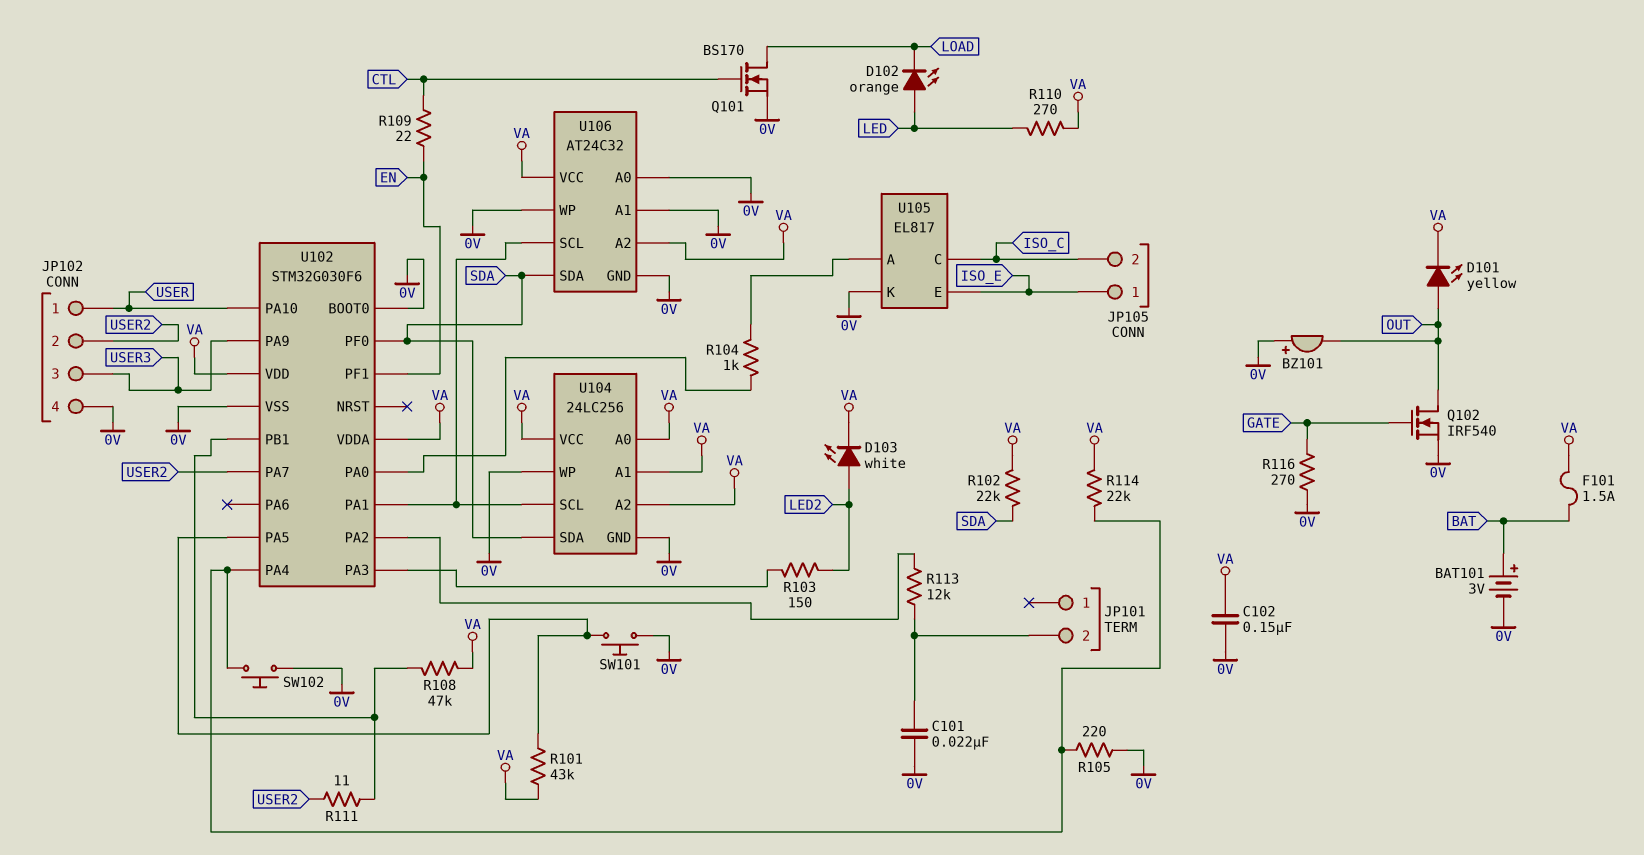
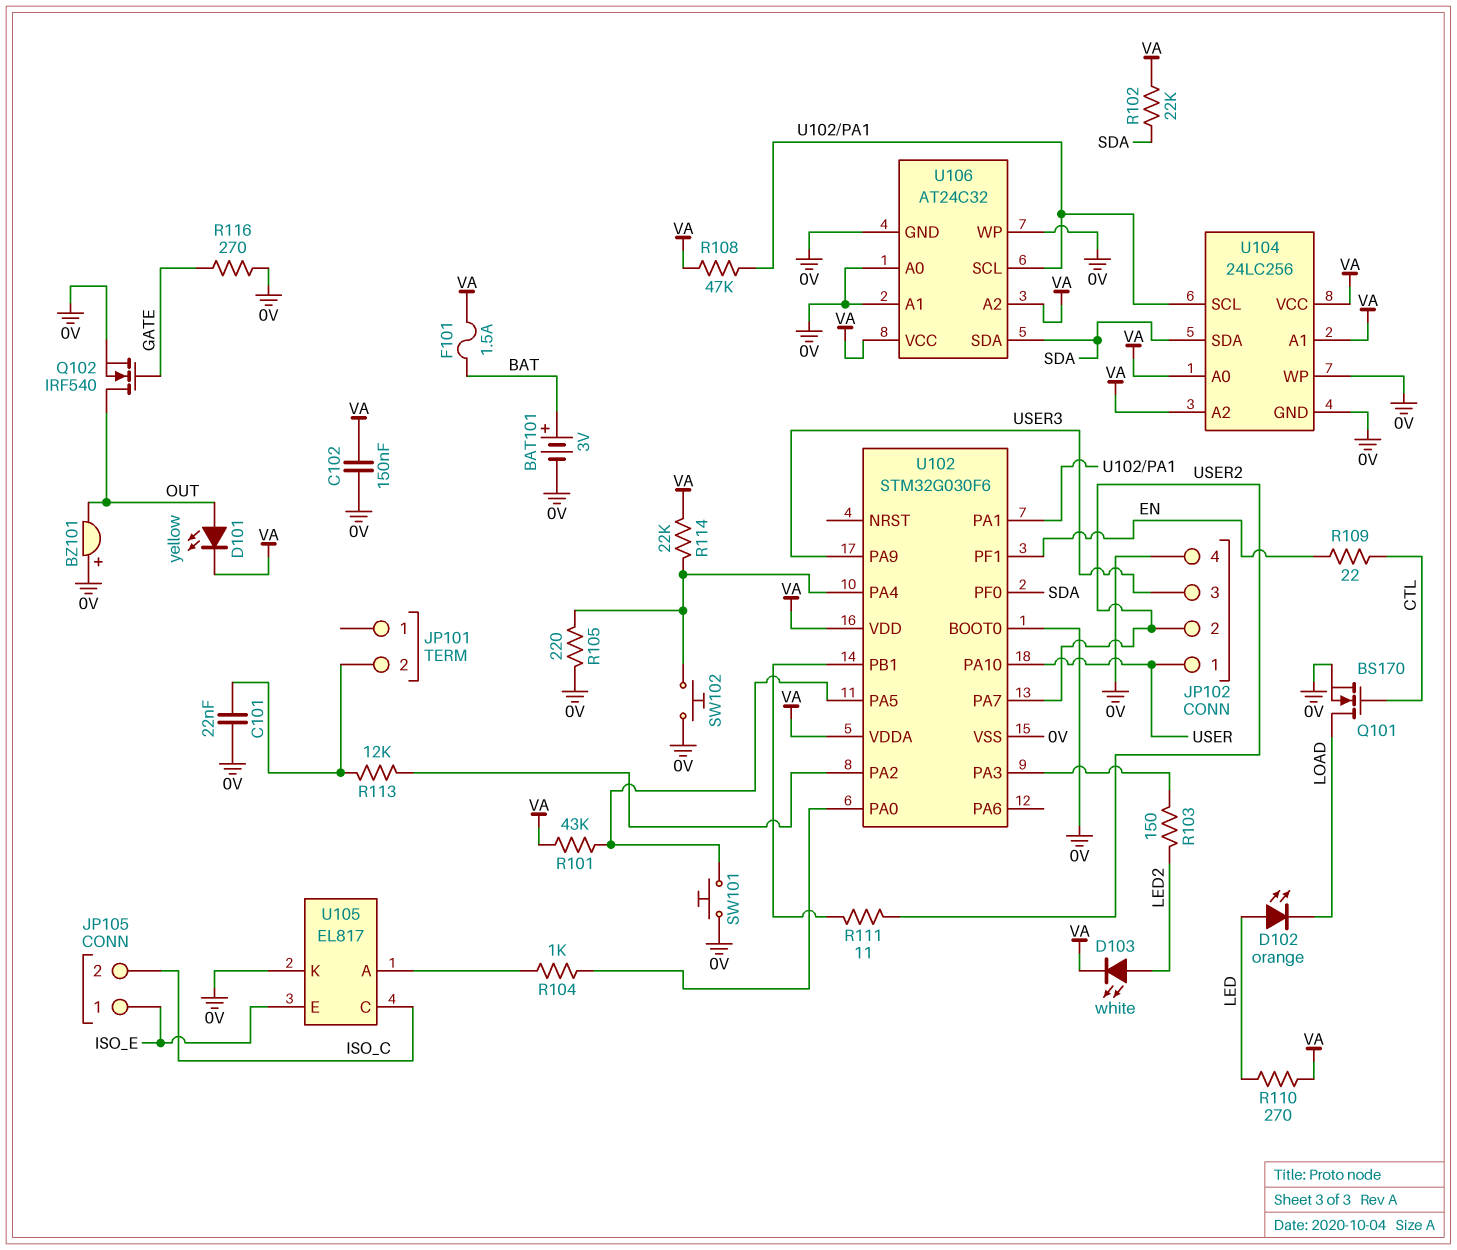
R108: 47k (U102/PB1, VA) -> 47k (U102/PA1, VA)

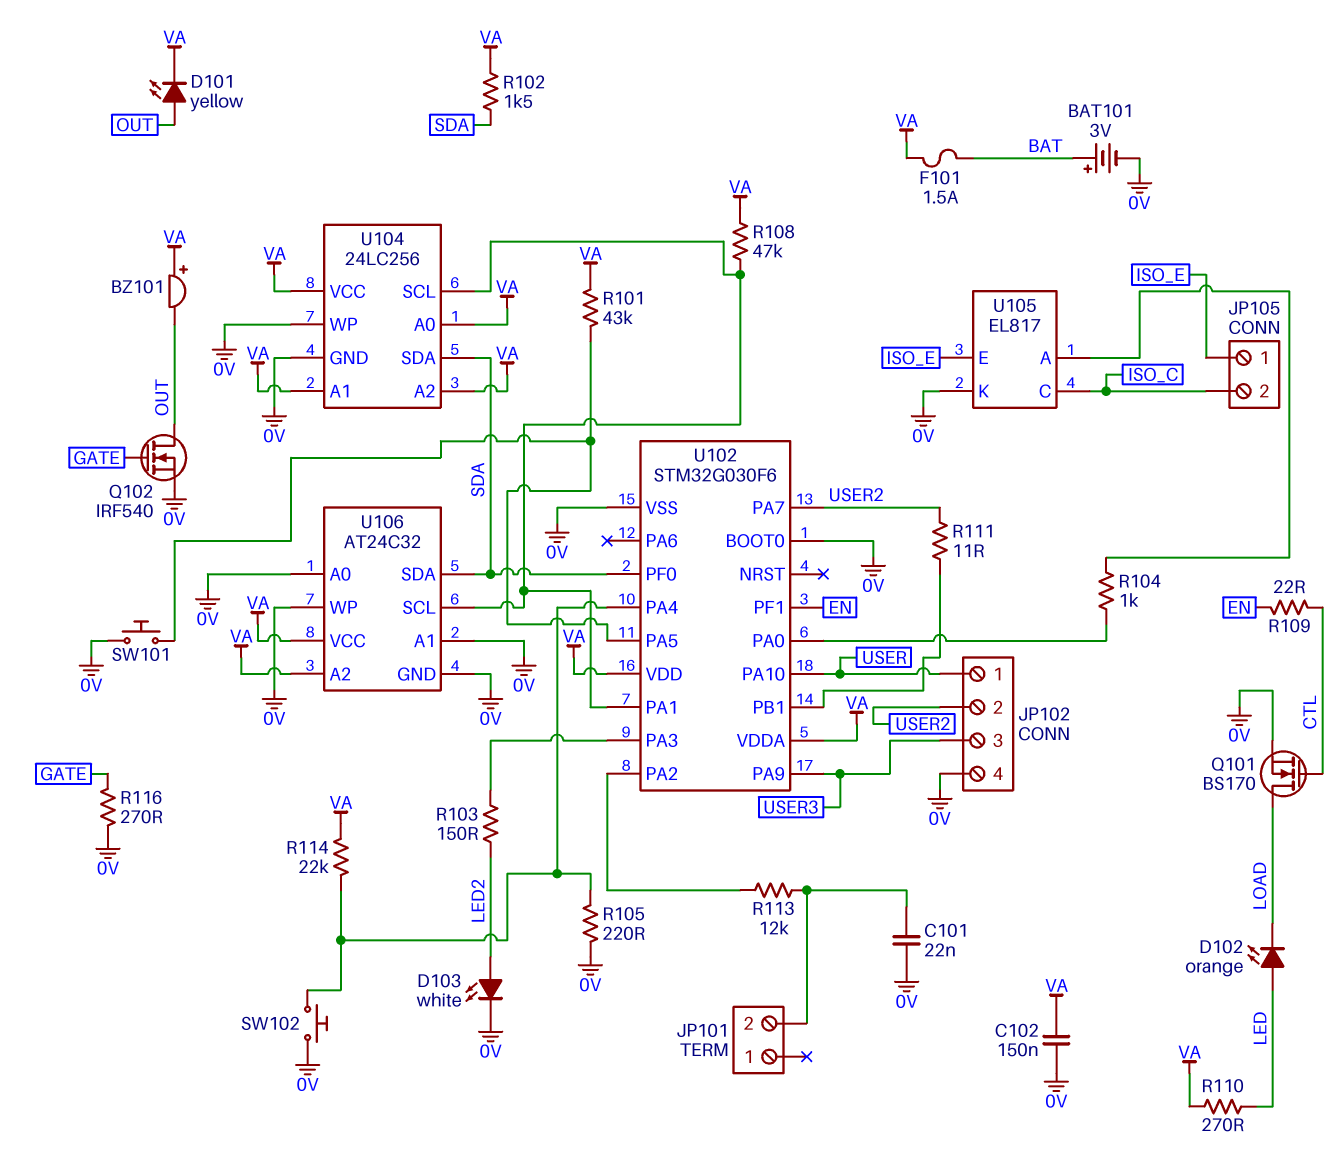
BZ101: buzzer (plus 0V, minus OUT) -> buzzer (plus VA, minus OUT)
D103: LED white (A LED2, K VA) -> LED white (A LED2, K 0V)
R102: 22k (SDA, VA) -> 1.5k (SDA, VA)

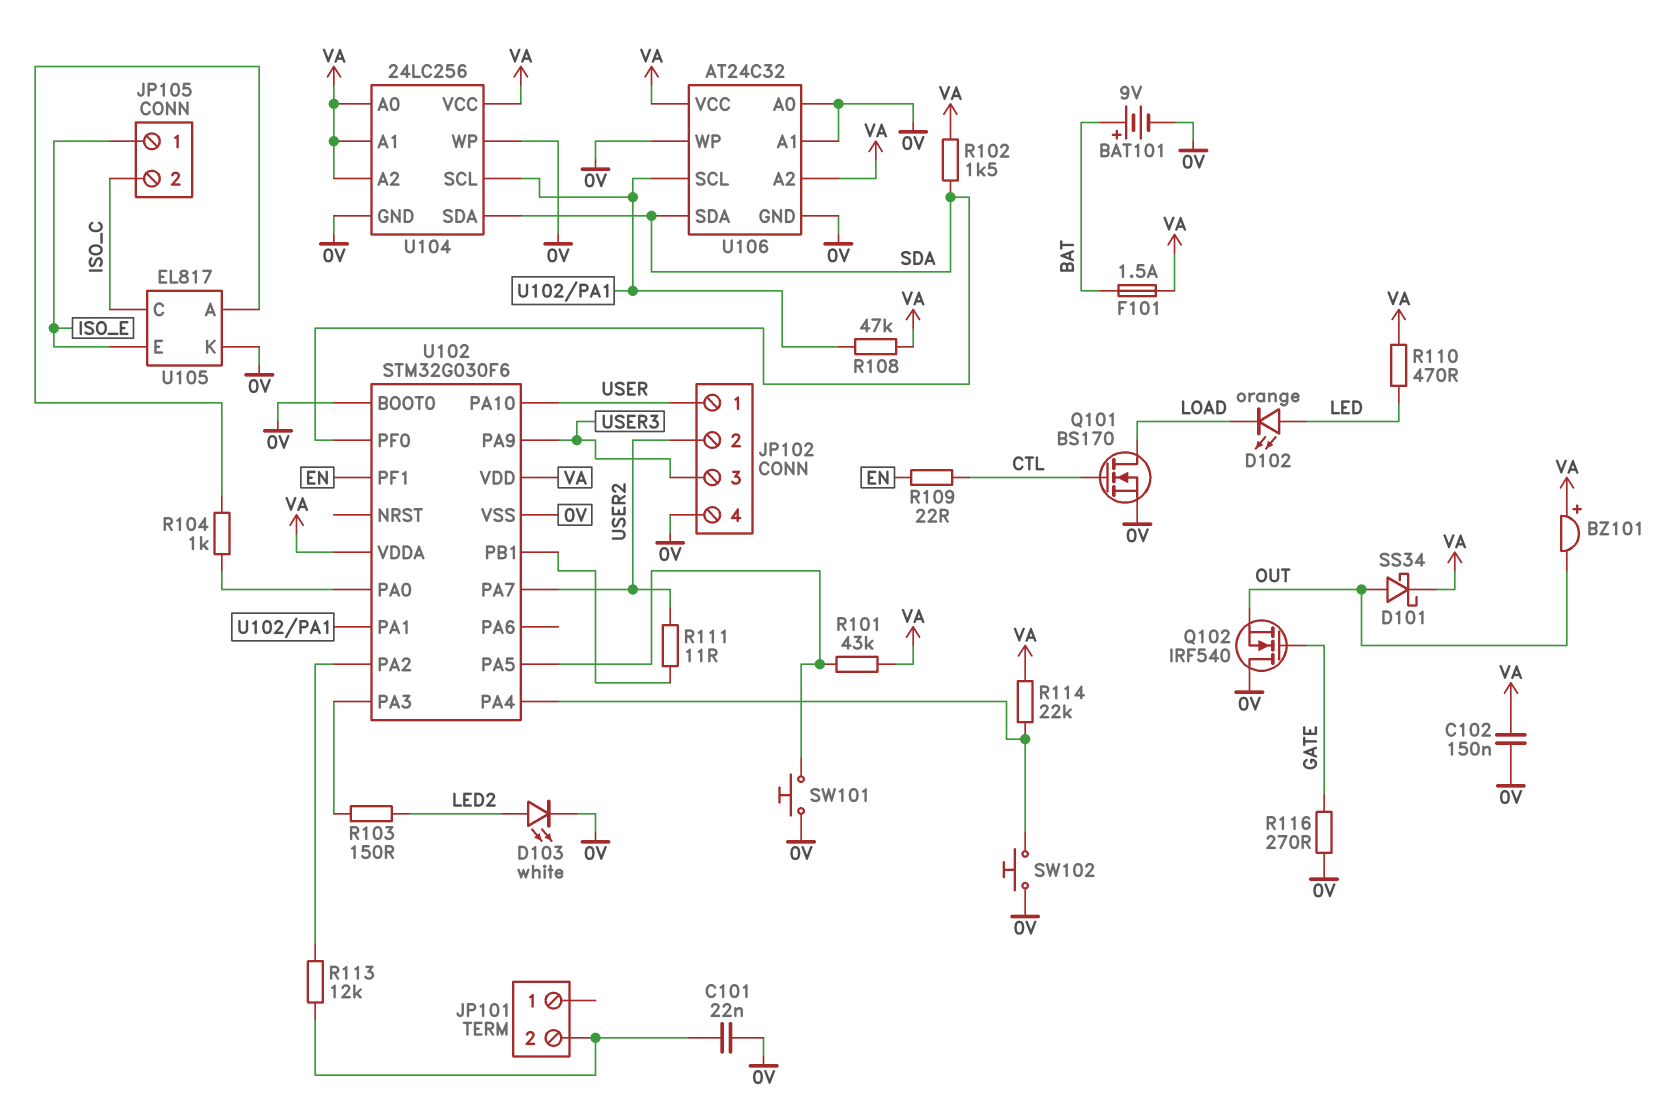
BAT101: 3V (plus BAT, minus 0V) -> 9V (plus BAT, minus 0V)
D101: LED yellow (A OUT, K VA) -> schottky SS34 (A OUT, K VA)
Q102: NMOS IRF540 (G GATE, D OUT, S 0V) -> NMOS IRF540 (G GATE, D 0V, S OUT)
R105: 220 (0V, U102/PA4) -> none
R110: 270 (LED, VA) -> 470 (LED, VA)

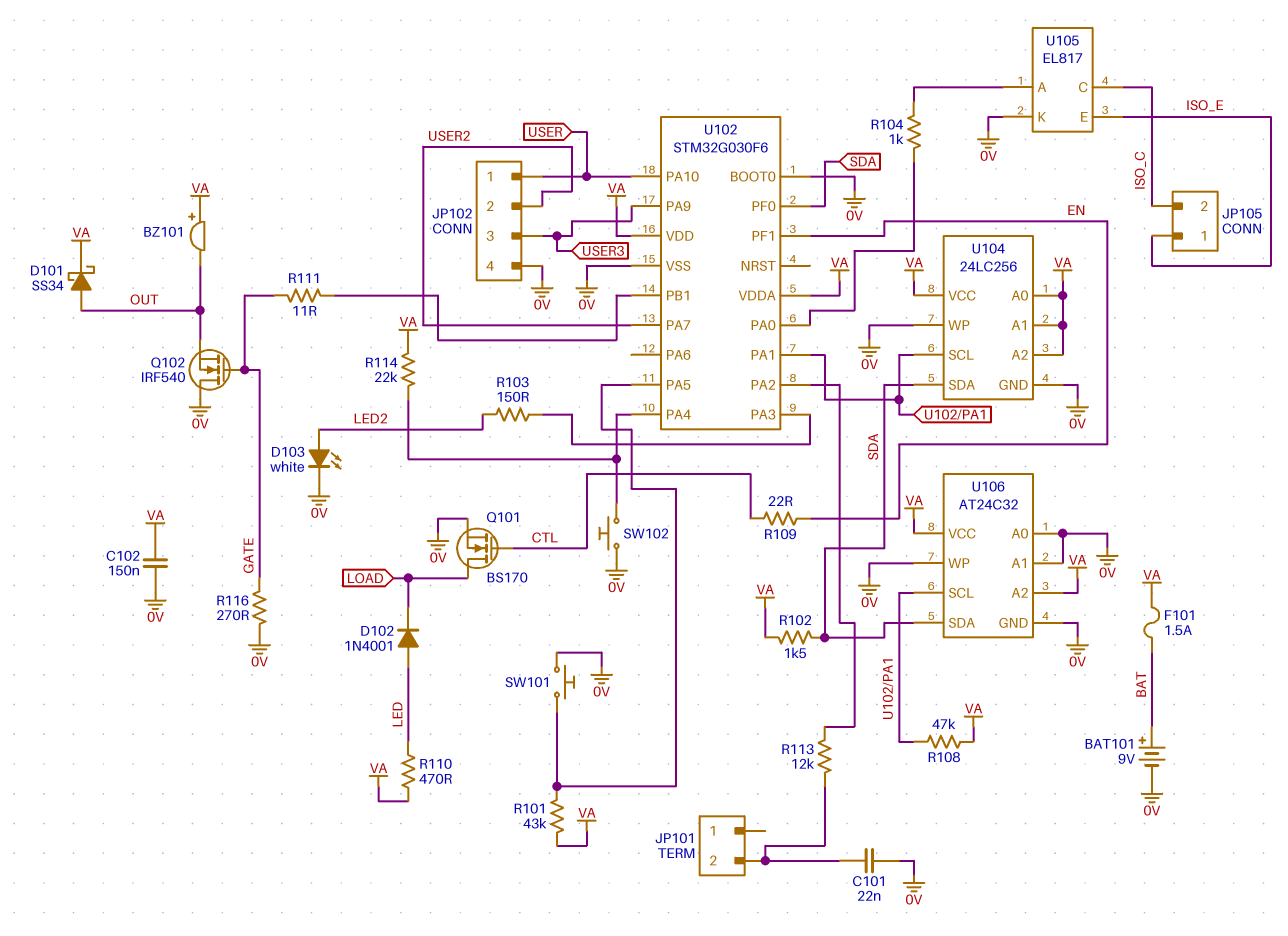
D102: LED orange (A LED, K LOAD) -> diode 1N4001 (A LED, K LOAD)
R111: 11 (U102/PB1, USER2) -> 11 (GATE, U102/PB1)

